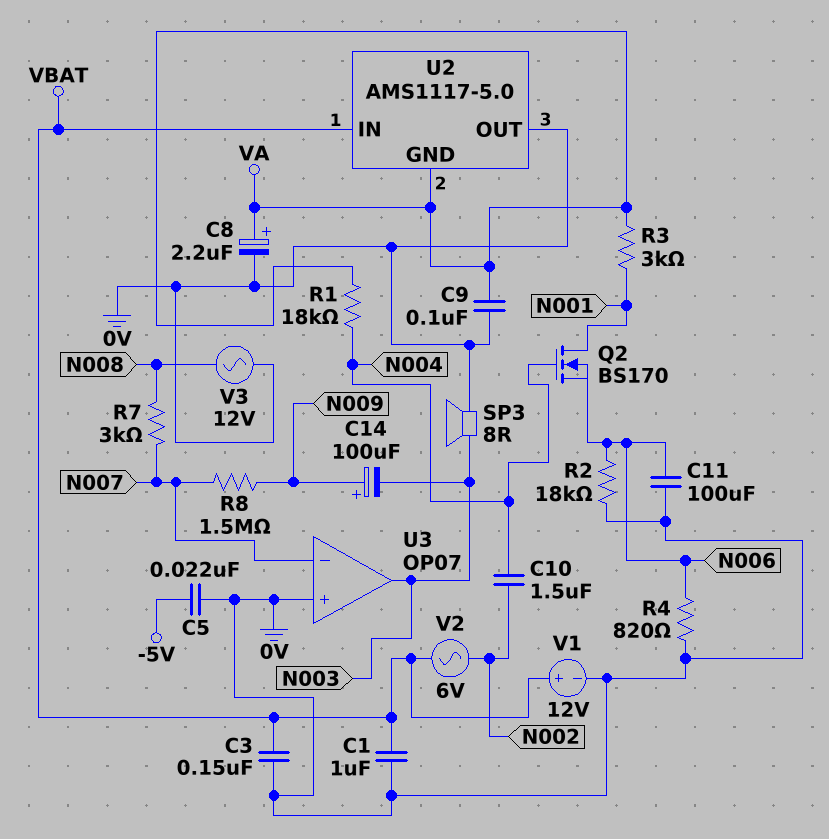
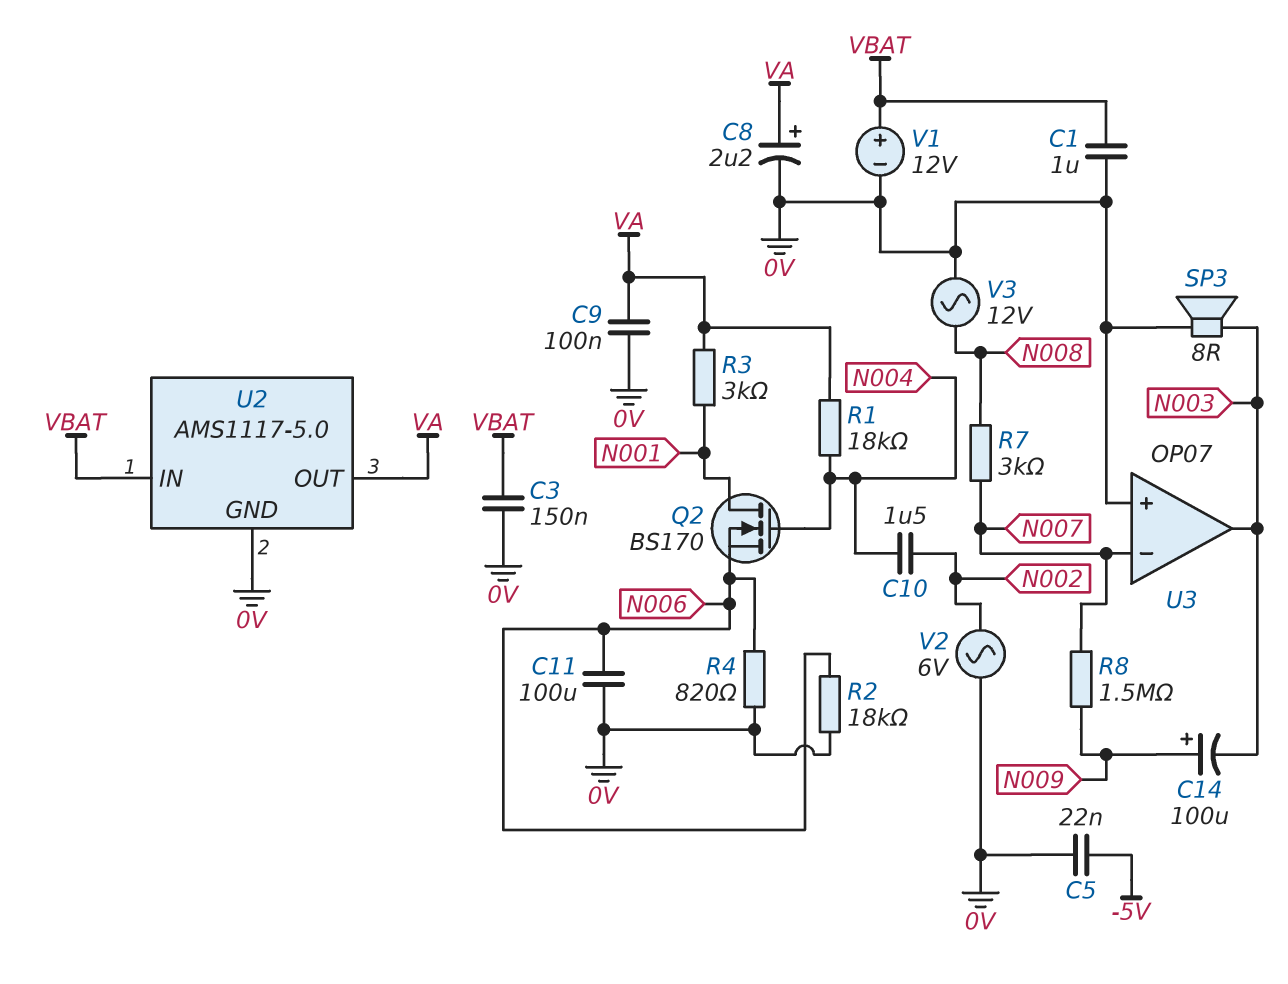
U2 pin GND: VA -> 0V
U2 pin OUT: 0V -> VA
V2: AC 6V (N002, VBAT) -> AC 6V (0V, N002)

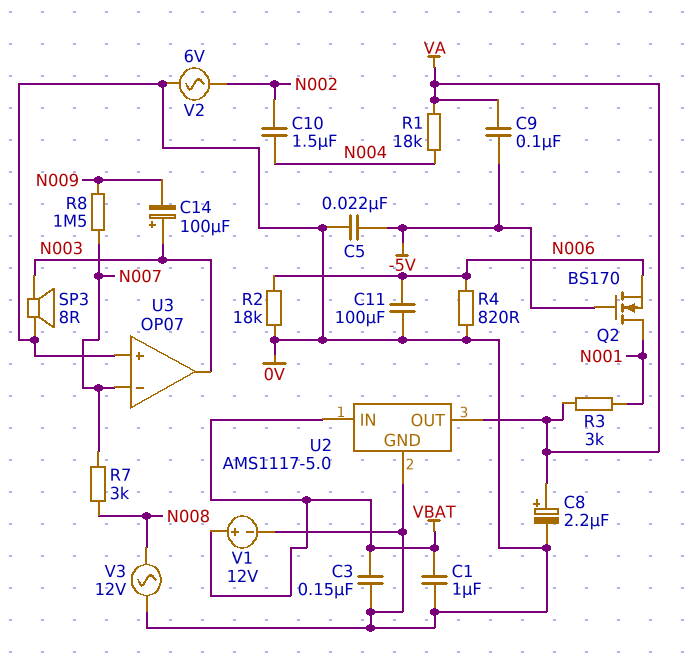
C9: 100nF (0V, VA) -> 100nF (-5V, VA)
C14: 100uF (plus N009, minus N003) -> 100uF (plus N003, minus N009)
Q2: NMOS BS170 (G N004, D N001, S N006) -> NMOS BS170 (G -5V, D N001, S N006)

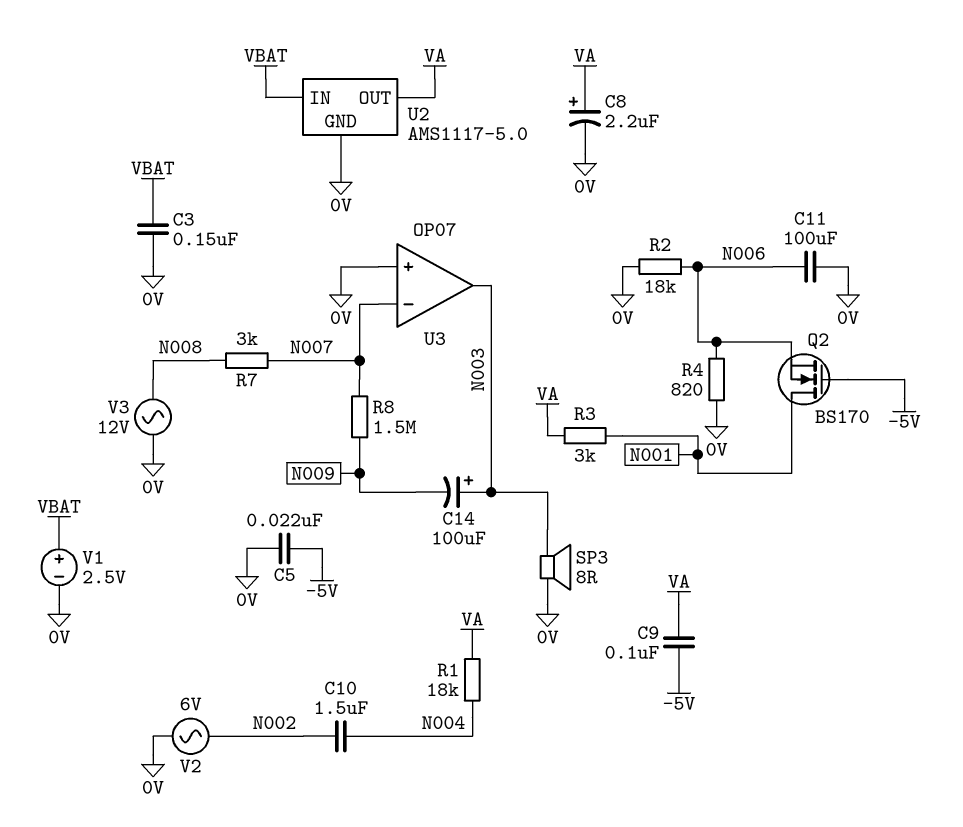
C1: 1uF (0V, VBAT) -> none
V1: 12V (plus VBAT, minus 0V) -> 2.5V (plus VBAT, minus 0V)

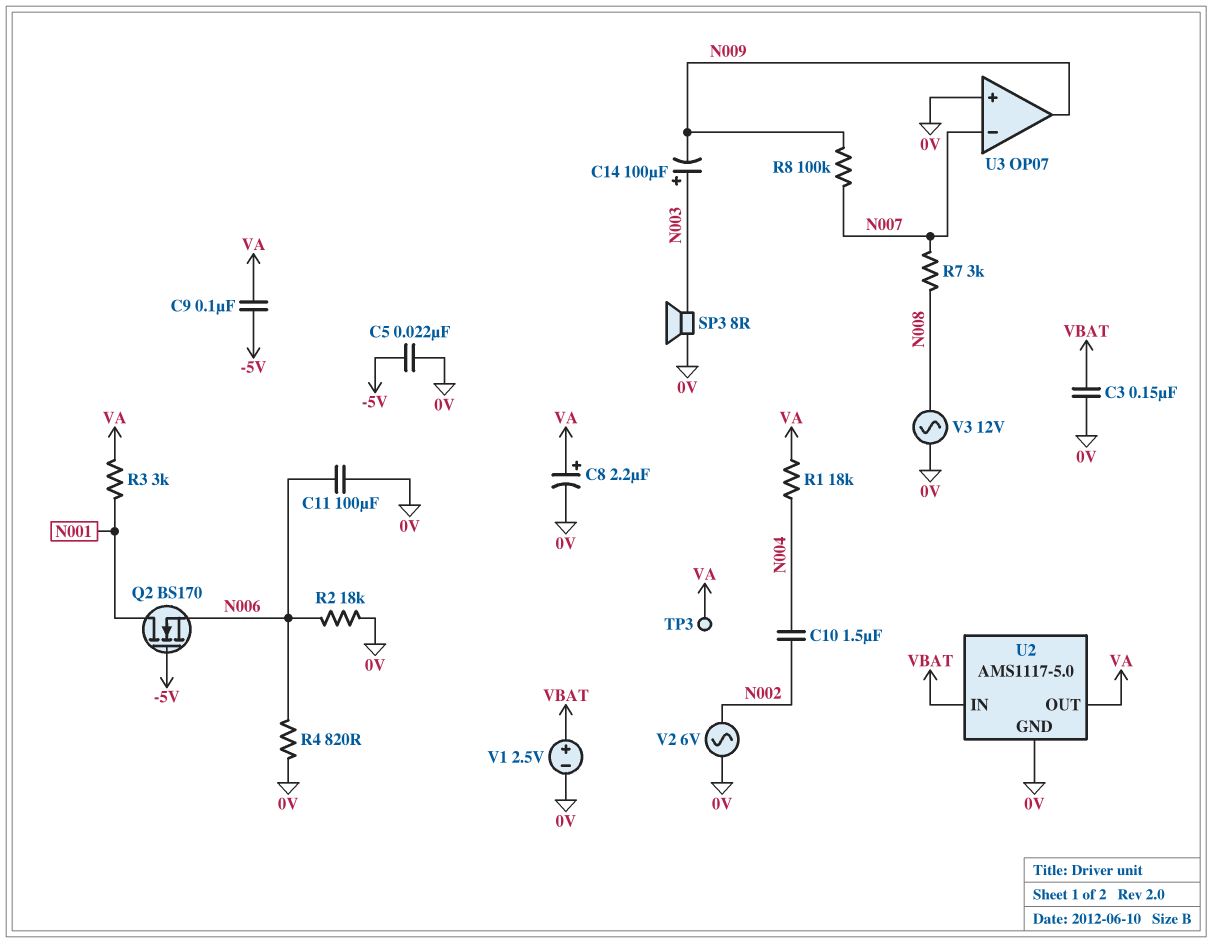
R8: 1.5M (N007, N009) -> 100k (N007, N009)
TP3: none -> test point (VA)
U3 pin out: N003 -> N009

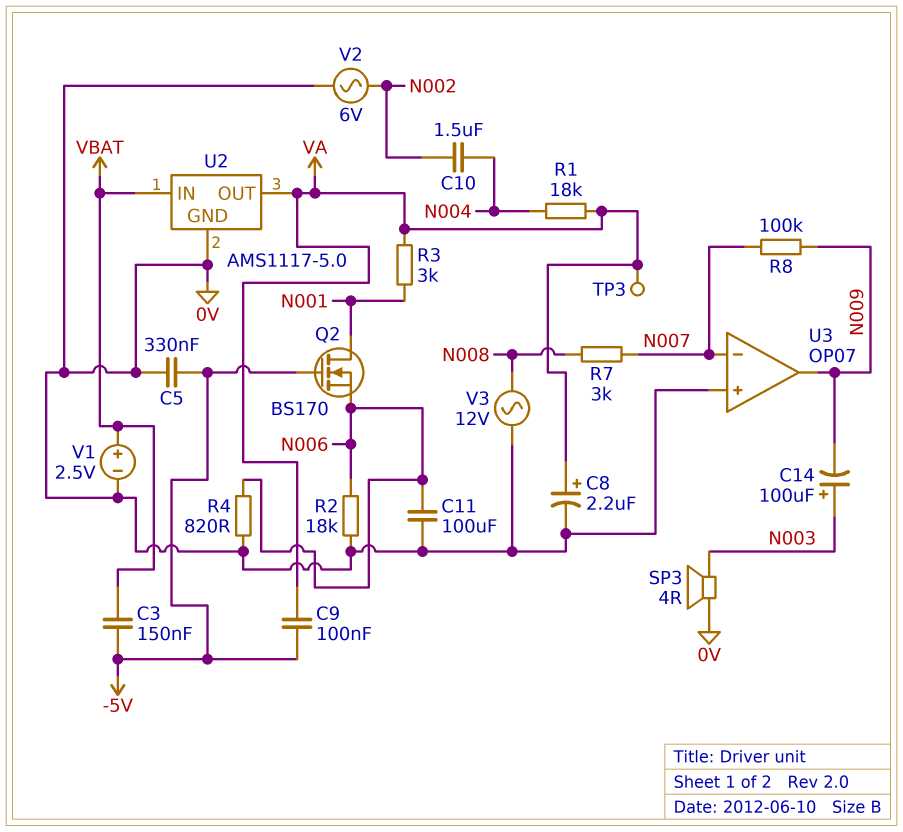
C3: 150nF (0V, VBAT) -> 150nF (-5V, VBAT)
C5: 22nF (-5V, 0V) -> 330nF (-5V, 0V)
SP3: speaker 8R (0V, N003) -> speaker 4R (0V, N003)

